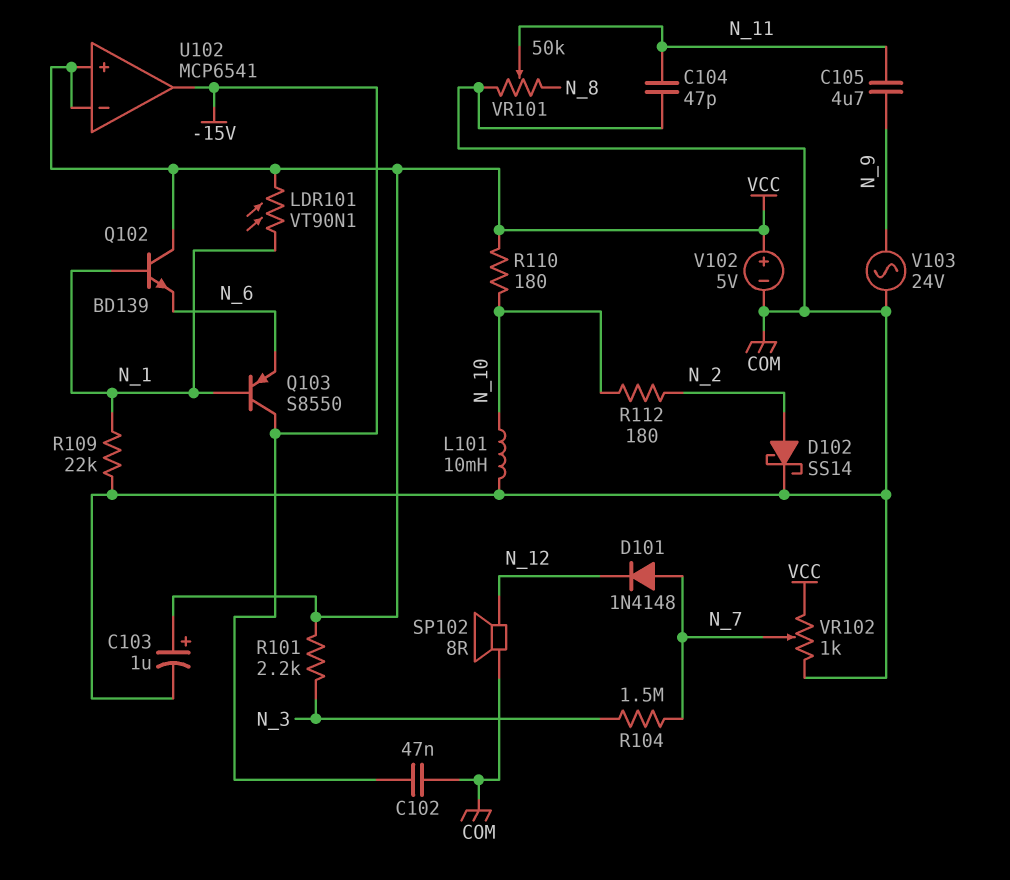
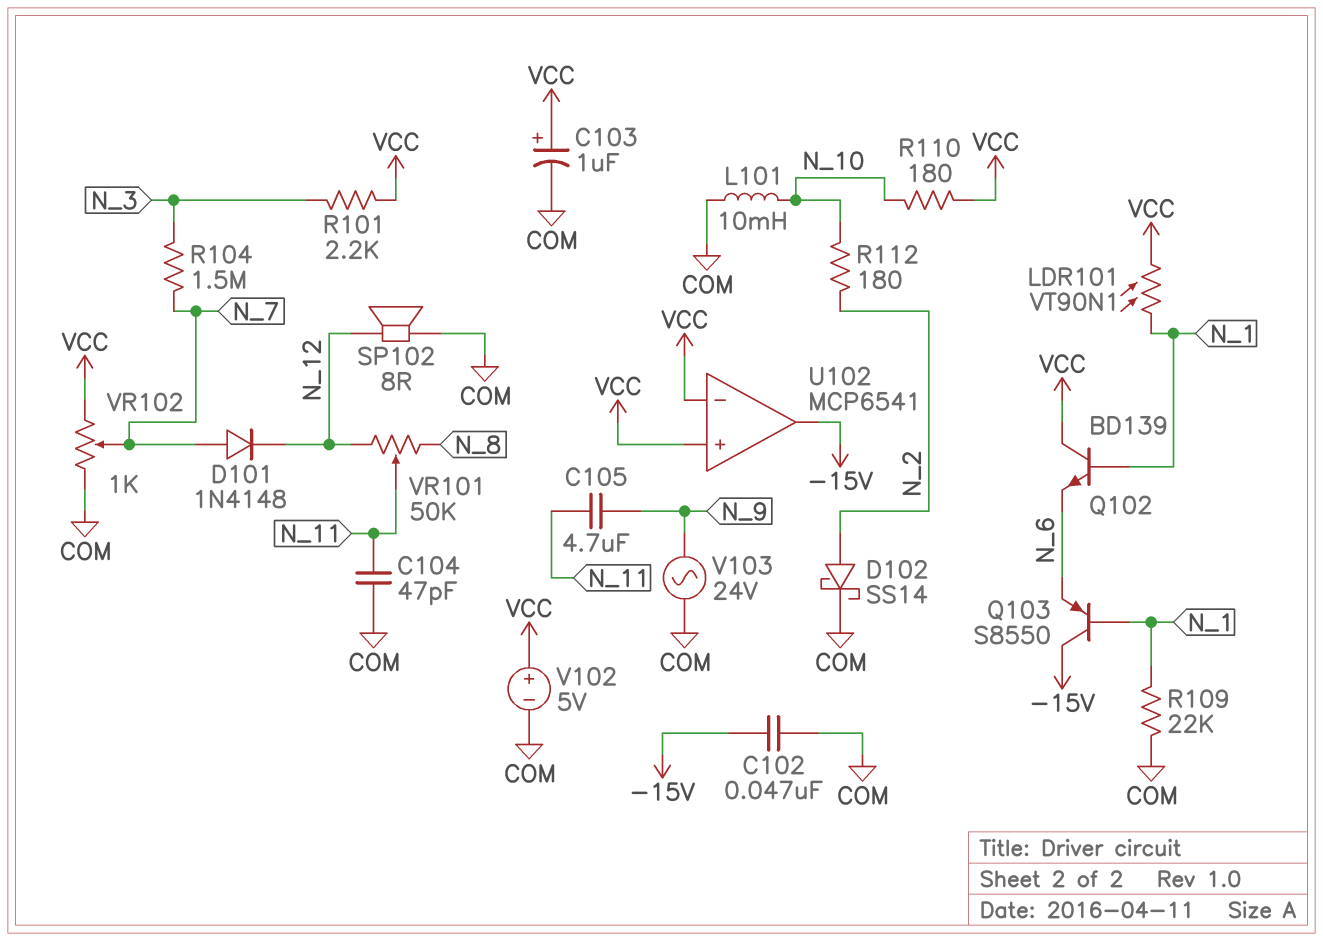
VR101: 50k (COM, N_8, wiper N_11) -> 50k (N_8, N_12, wiper N_11)

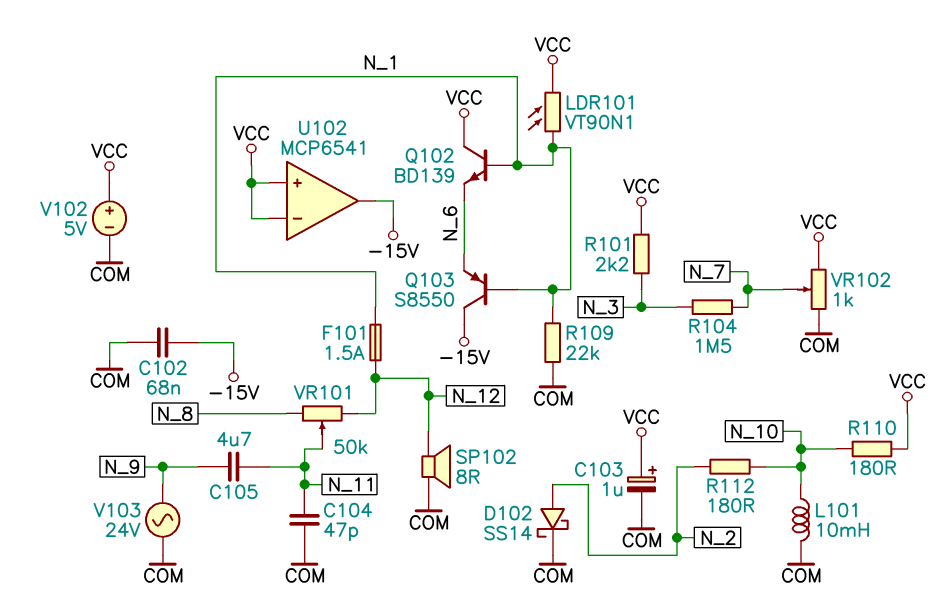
C102: 47nF (-15V, COM) -> 68nF (-15V, COM)
D101: diode 1N4148 (A N_7, K N_12) -> none
F101: none -> 1.5A (N_1, N_12)

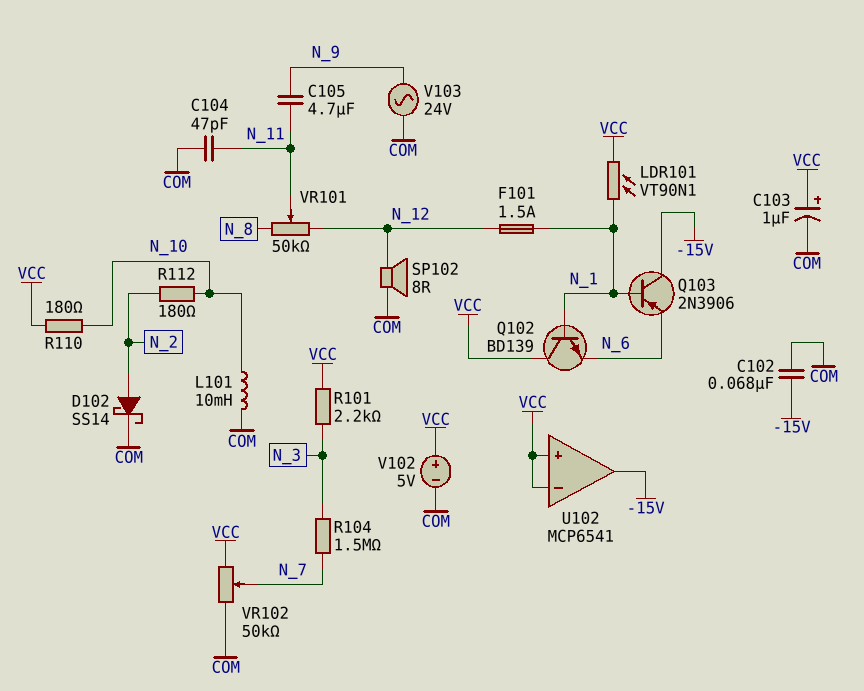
Q103: PNP S8550 (B N_1, C -15V, E N_6) -> PNP 2N3906 (B N_1, C -15V, E N_6)
R109: 22k (COM, N_1) -> none
VR102: 1k (COM, VCC, wiper N_7) -> 50k (COM, VCC, wiper N_7)

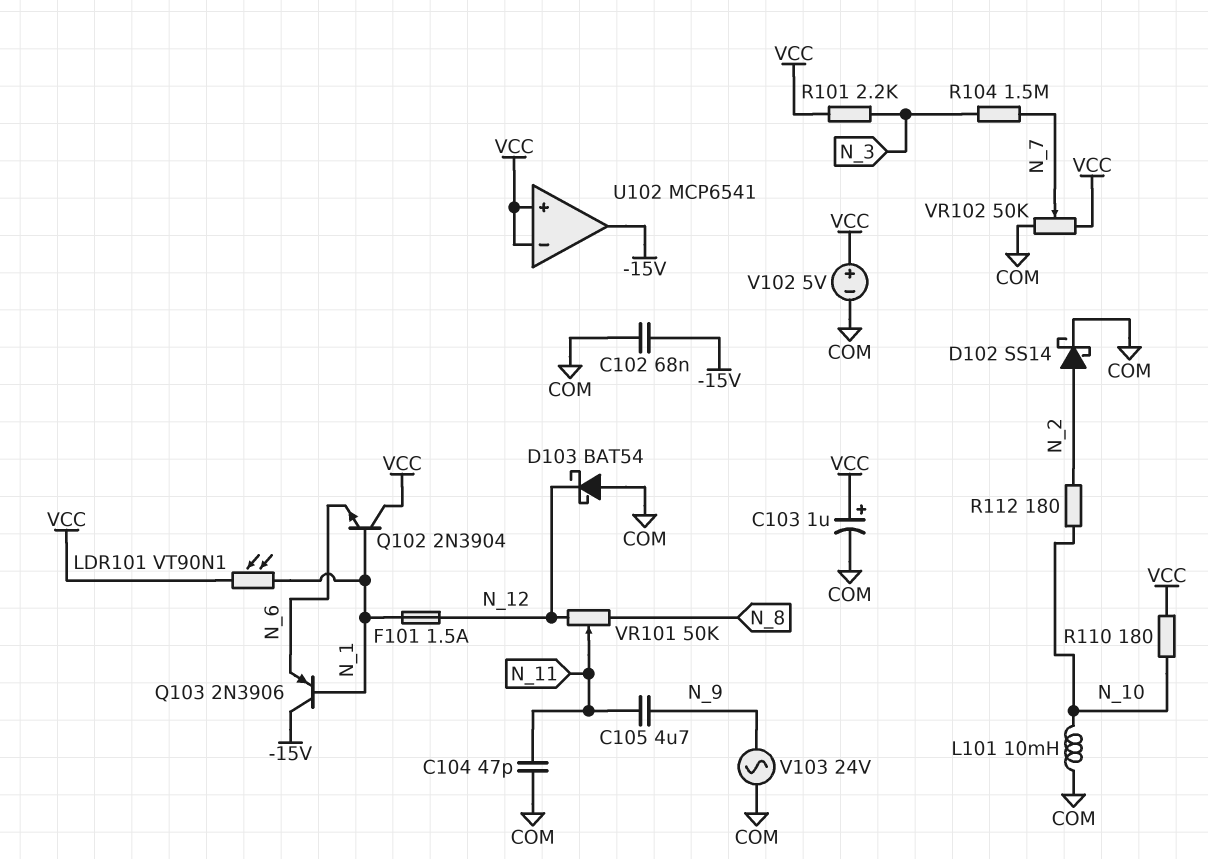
D103: none -> schottky BAT54 (A COM, K N_12)
Q102: NPN BD139 (B N_1, C VCC, E N_6) -> NPN 2N3904 (B N_1, C VCC, E N_6)
SP102: speaker 8R (COM, N_12) -> none

